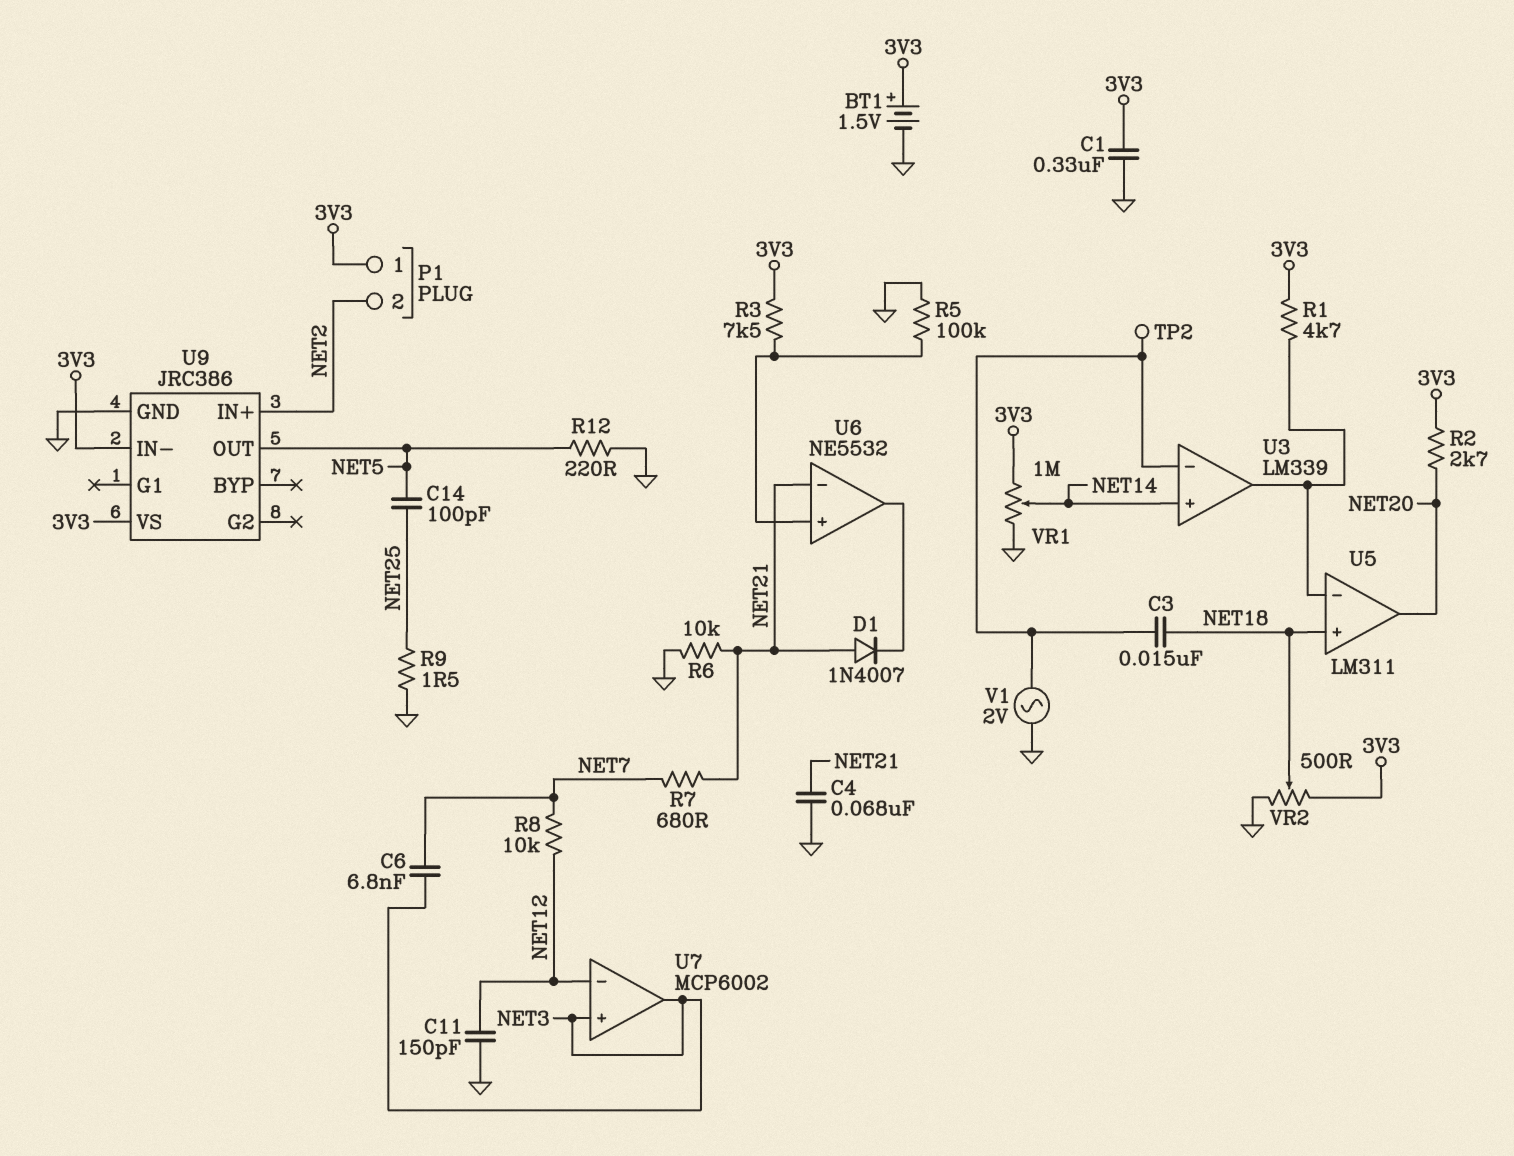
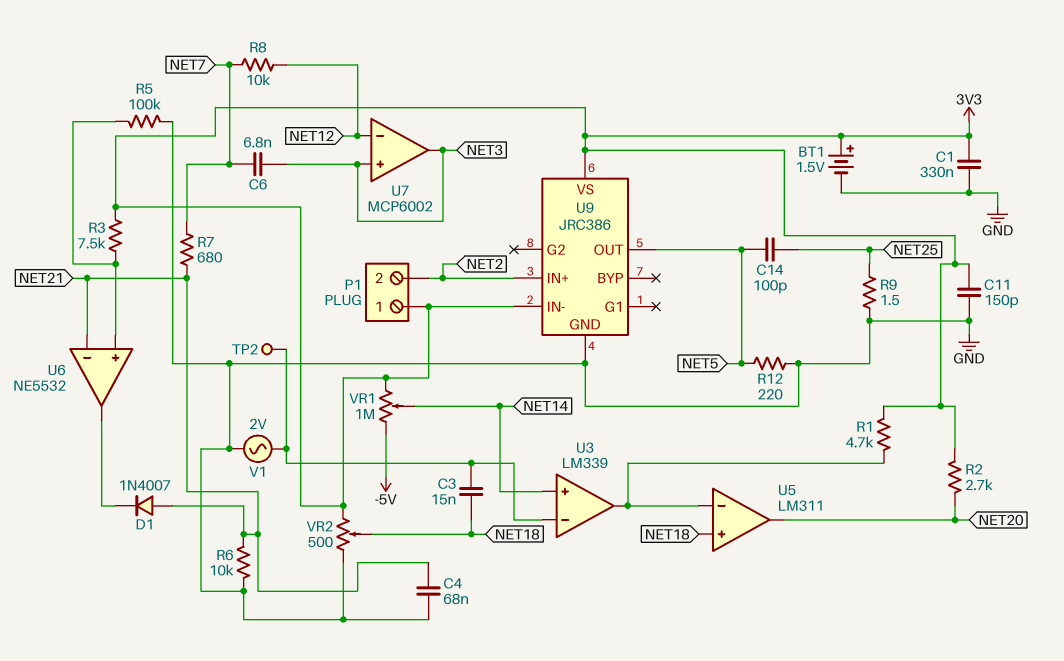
C11: 150pF (GND, NET12) -> 150pF (3V3, GND)
VR1: 1M (3V3, GND, wiper NET14) -> 1M (-5V, 3V3, wiper NET14)

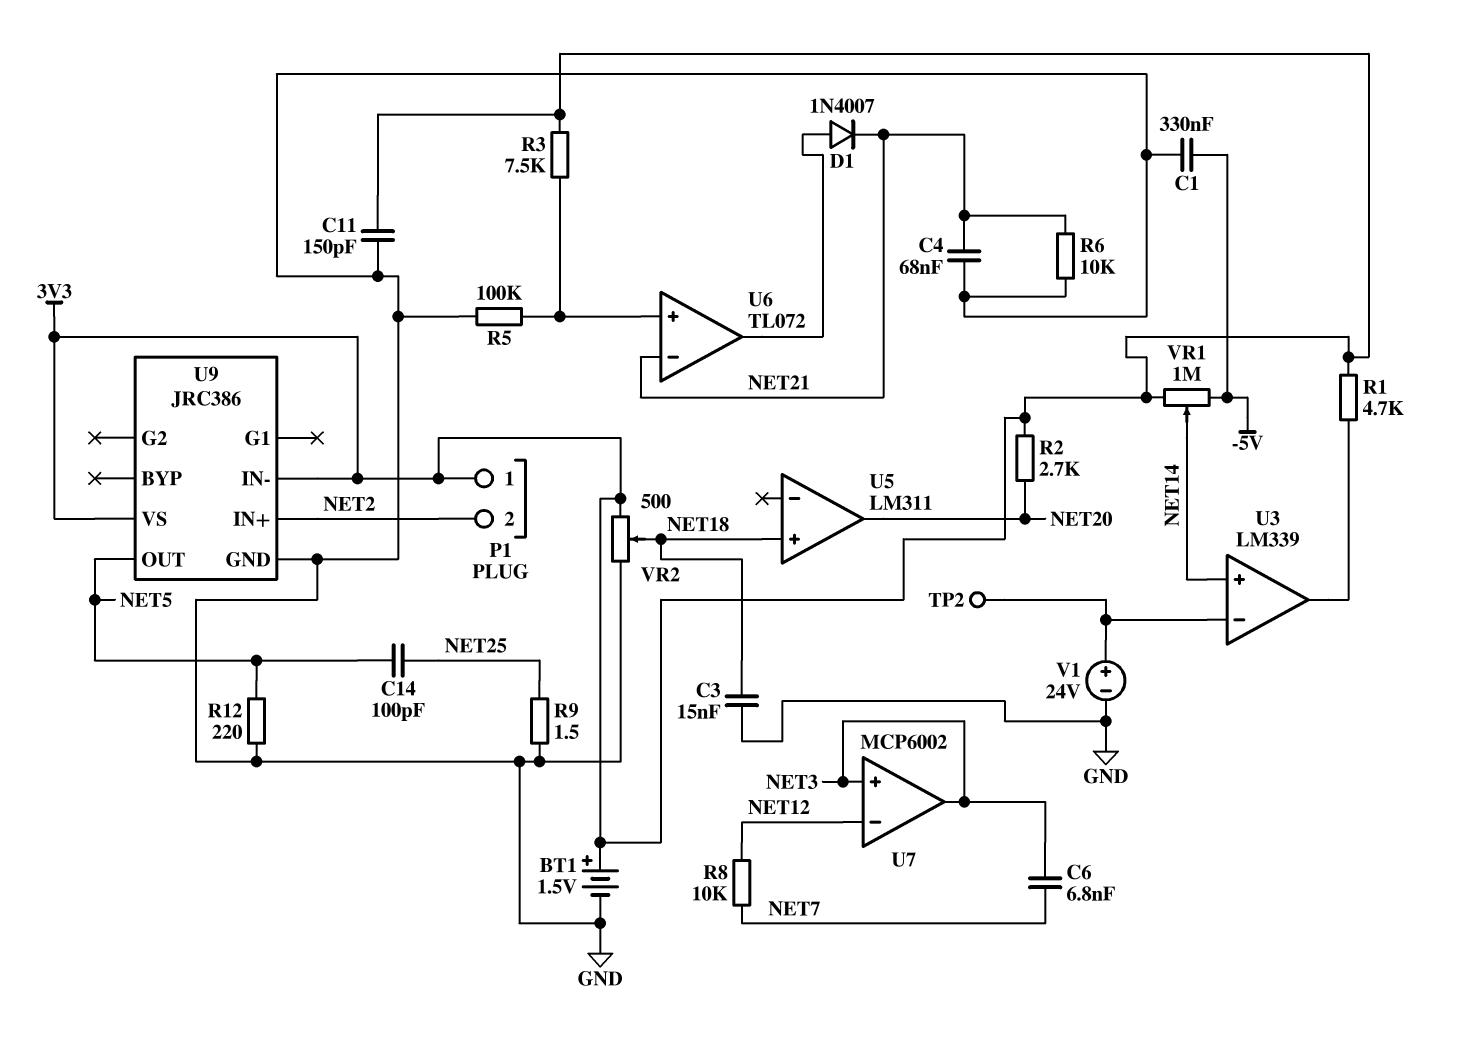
C1: 330nF (3V3, GND) -> 330nF (-5V, GND)
C3: 15nF (NET18, U3/in-) -> 15nF (GND, NET18)
D1: diode 1N4007 (A NET21, K U6/out) -> diode 1N4007 (A U6/out, K NET21)
R7: 680 (NET7, NET21) -> none
U5 pin in-: U3/out -> none
U6: NE5532 -> TL072
V1: AC 2V (GND, U3/in-) -> 24V (plus U3/in-, minus GND)

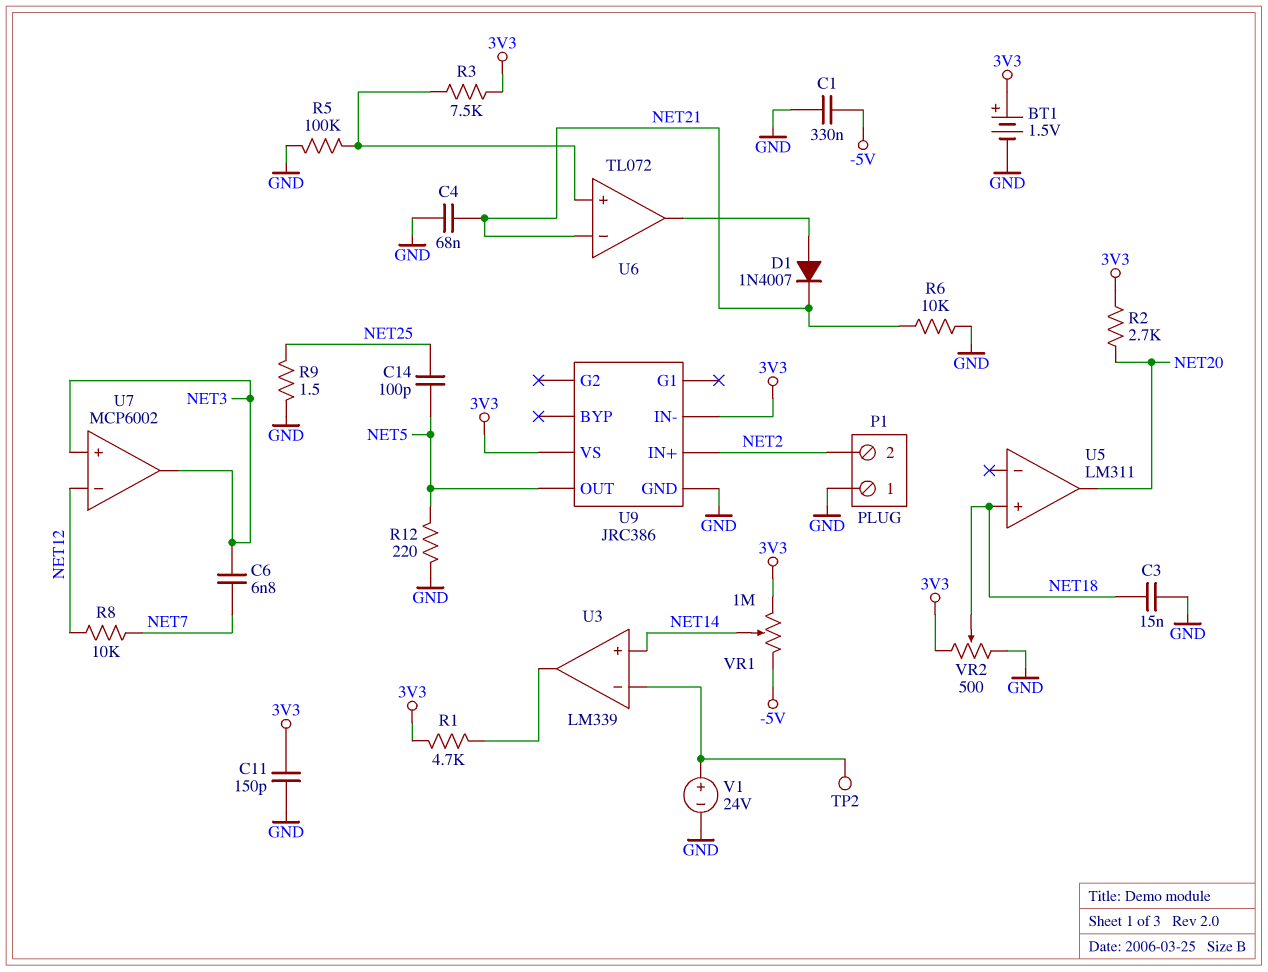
P1 pin 1: 3V3 -> GND

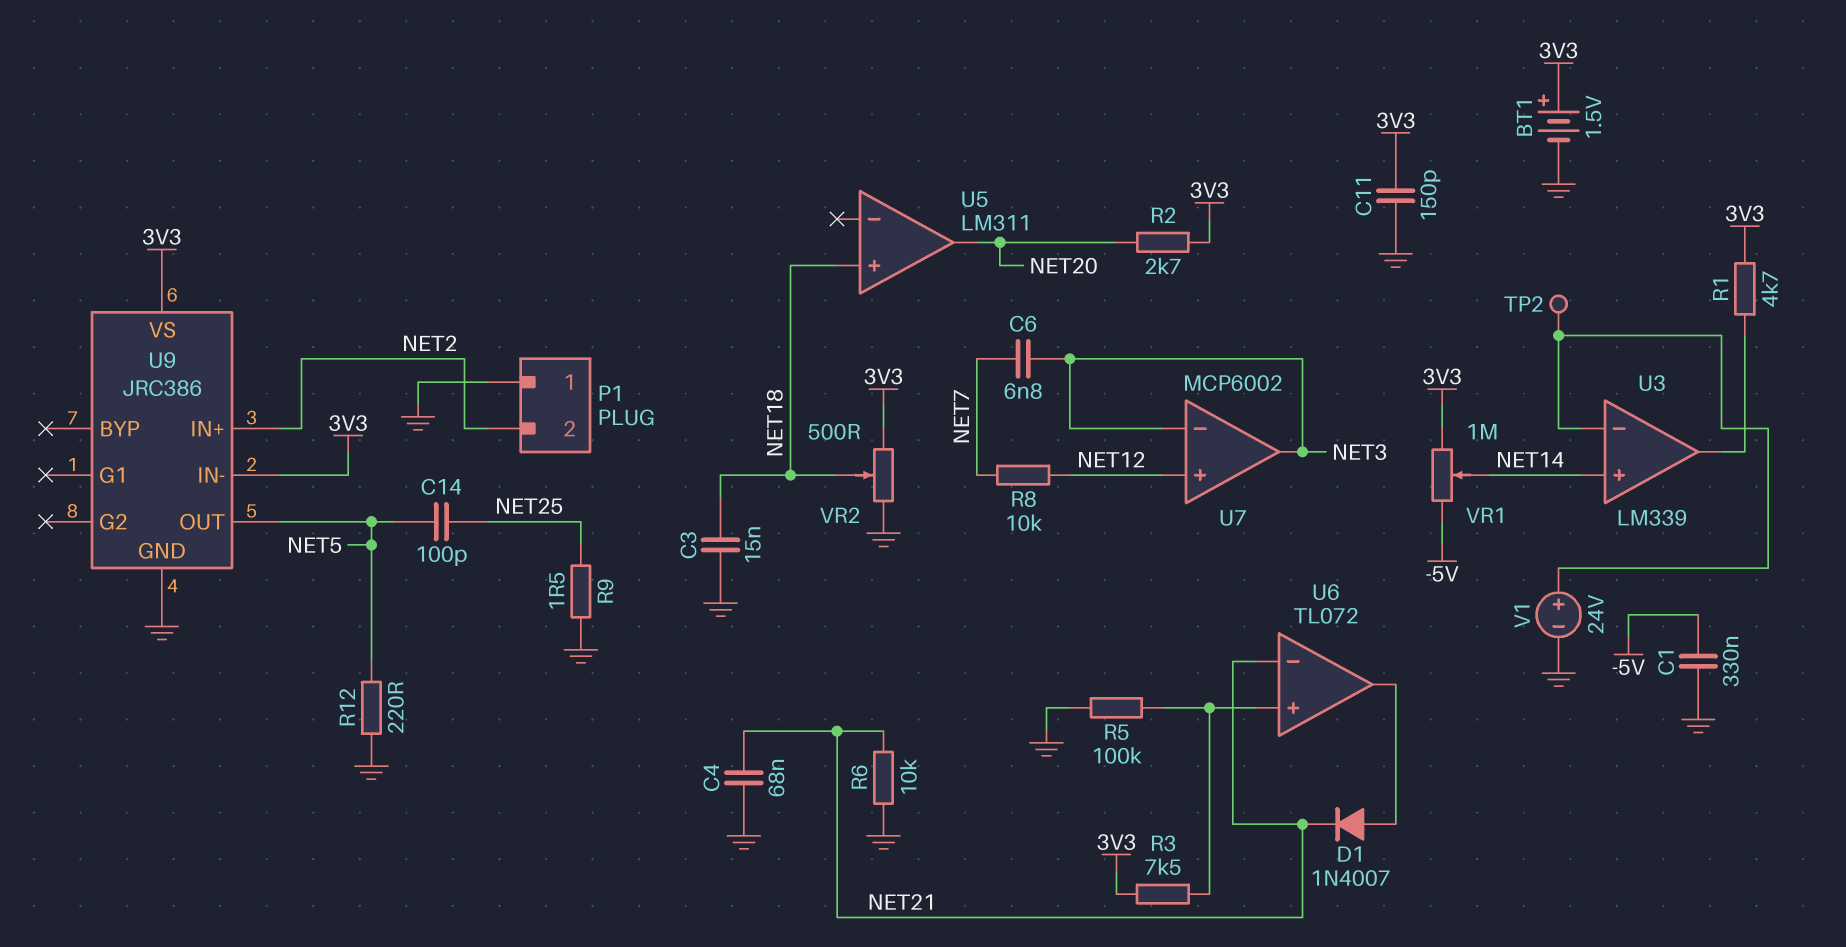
U7 pin in+: NET3 -> NET12
U7 pin in-: NET12 -> NET3

